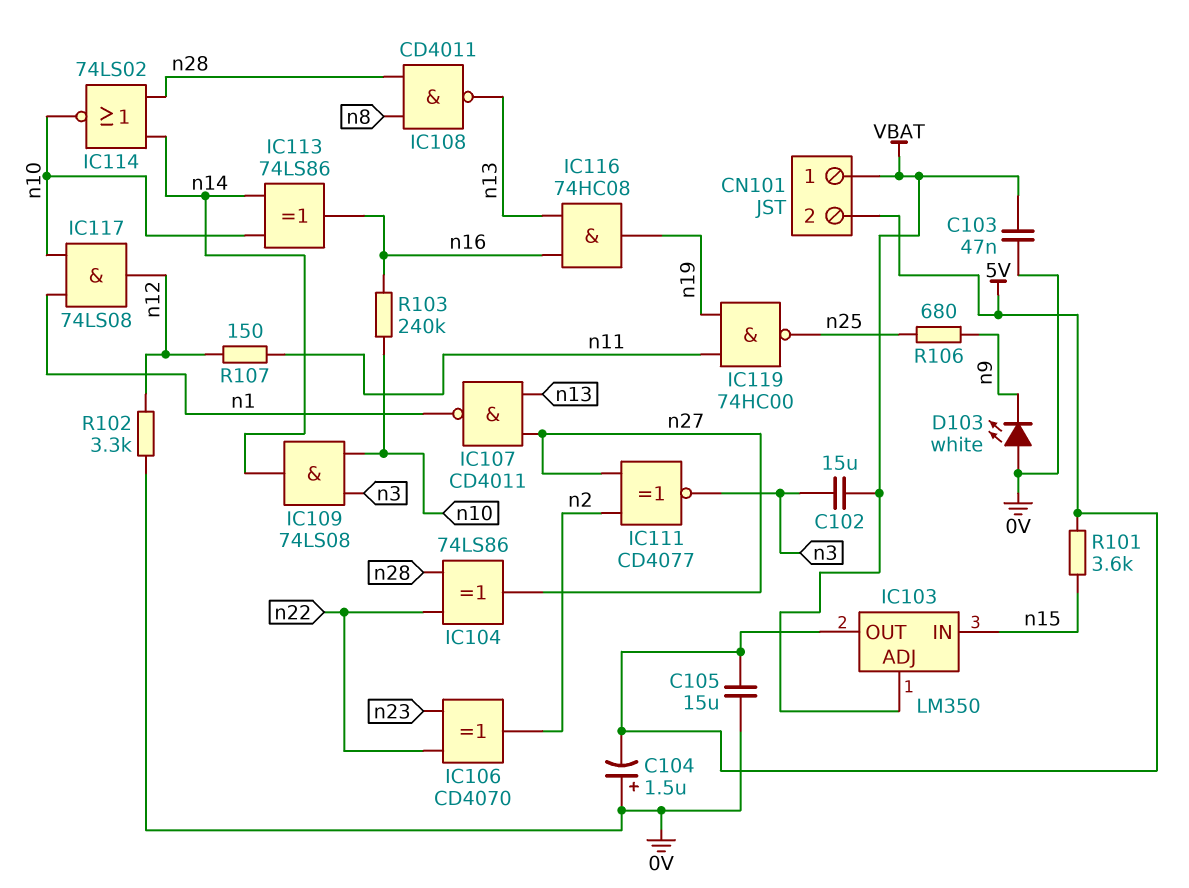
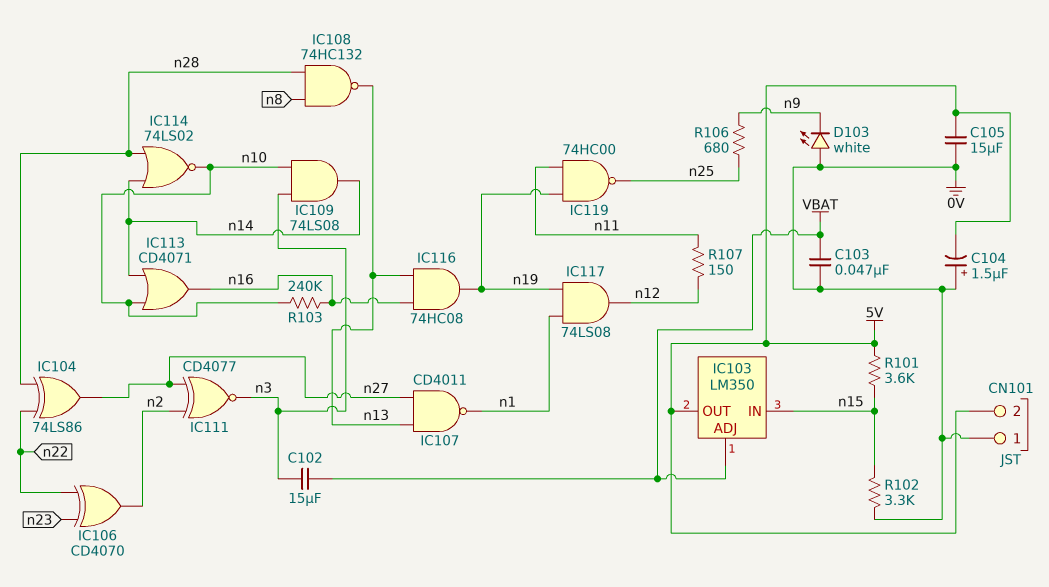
CN101 pin 1: VBAT -> 0V
IC108: NAND CD4011 (in n8, in n28, out n13) -> NAND 74HC132 (in n8, in n28, out n13)
IC113: XOR 74LS86 (in n10, in n14, out n16) -> OR CD4071 (in n10, in n14, out n16)
IC117: AND 74LS08 (in n1, in n10, out n12) -> AND 74LS08 (in n1, in n19, out n12)
R102: 3.3k (0V, n12) -> 3.3k (0V, n15)

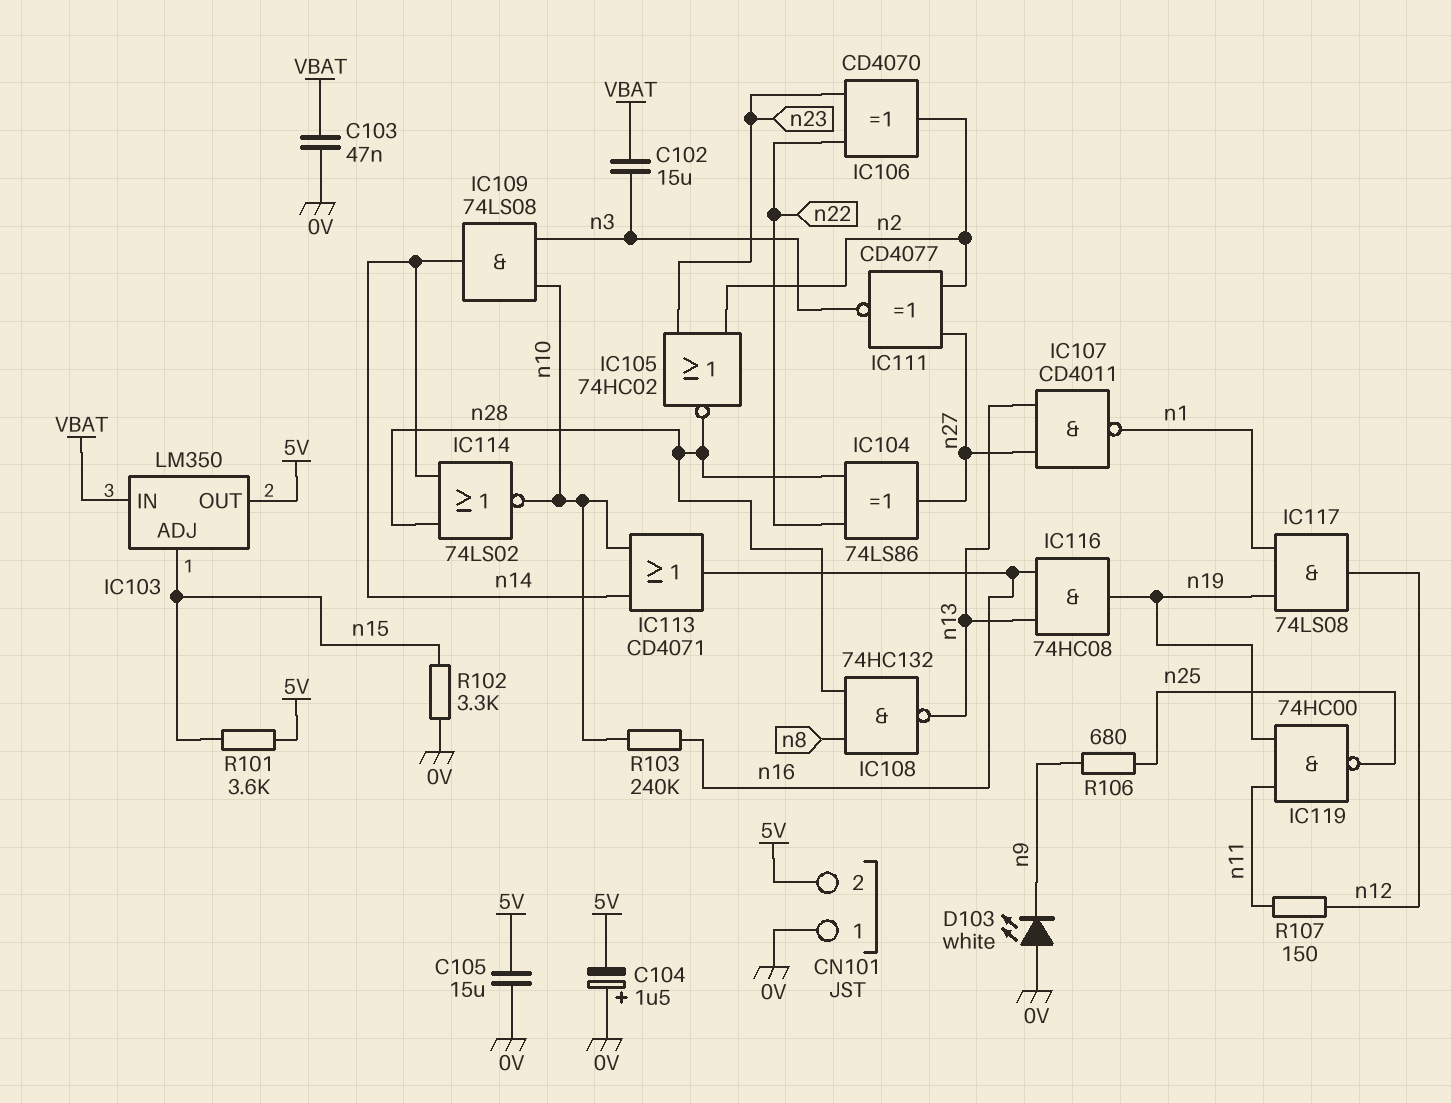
IC103 pin ADJ: VBAT -> n15
IC103 pin IN: n15 -> VBAT
IC105: none -> NOR 74HC02 (in n2, in n23, out n28)

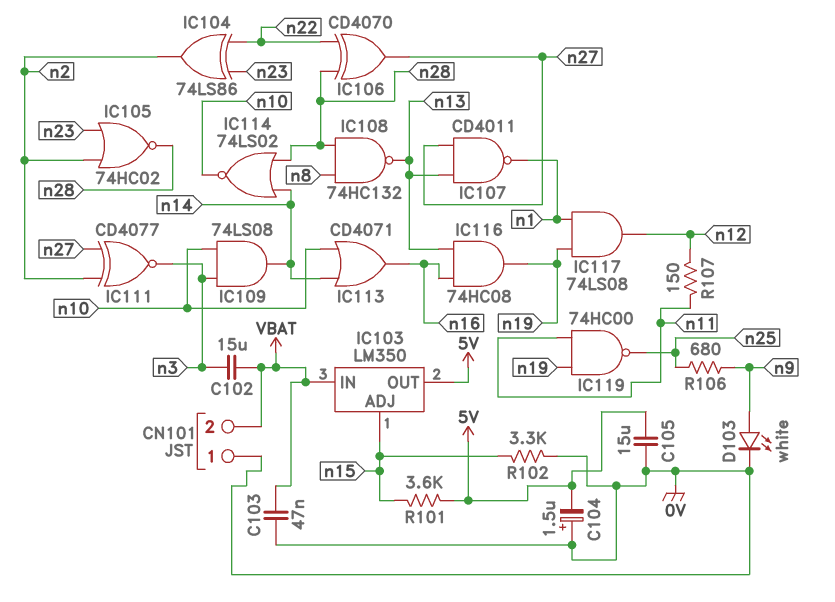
CN101 pin 2: 5V -> VBAT
D103: LED white (A 0V, K n9) -> LED white (A n9, K 0V)
IC104: XOR 74LS86 (in n22, in n28, out n27) -> XOR 74LS86 (in n22, in n23, out n2)
IC106: XOR CD4070 (in n22, in n23, out n2) -> XOR CD4070 (in n22, in n28, out n27)
R103: 240k (n10, n16) -> none

